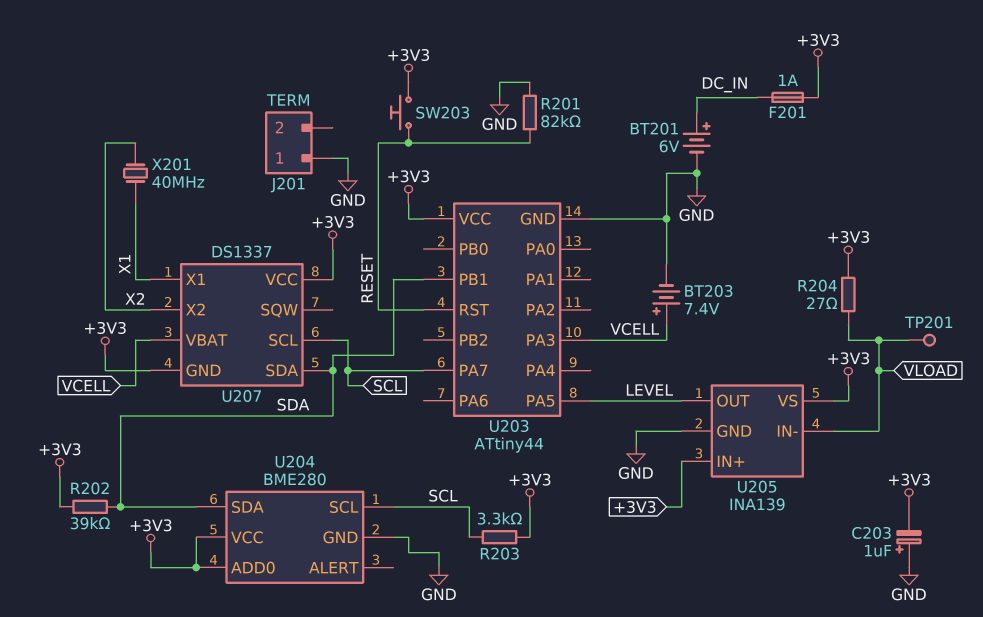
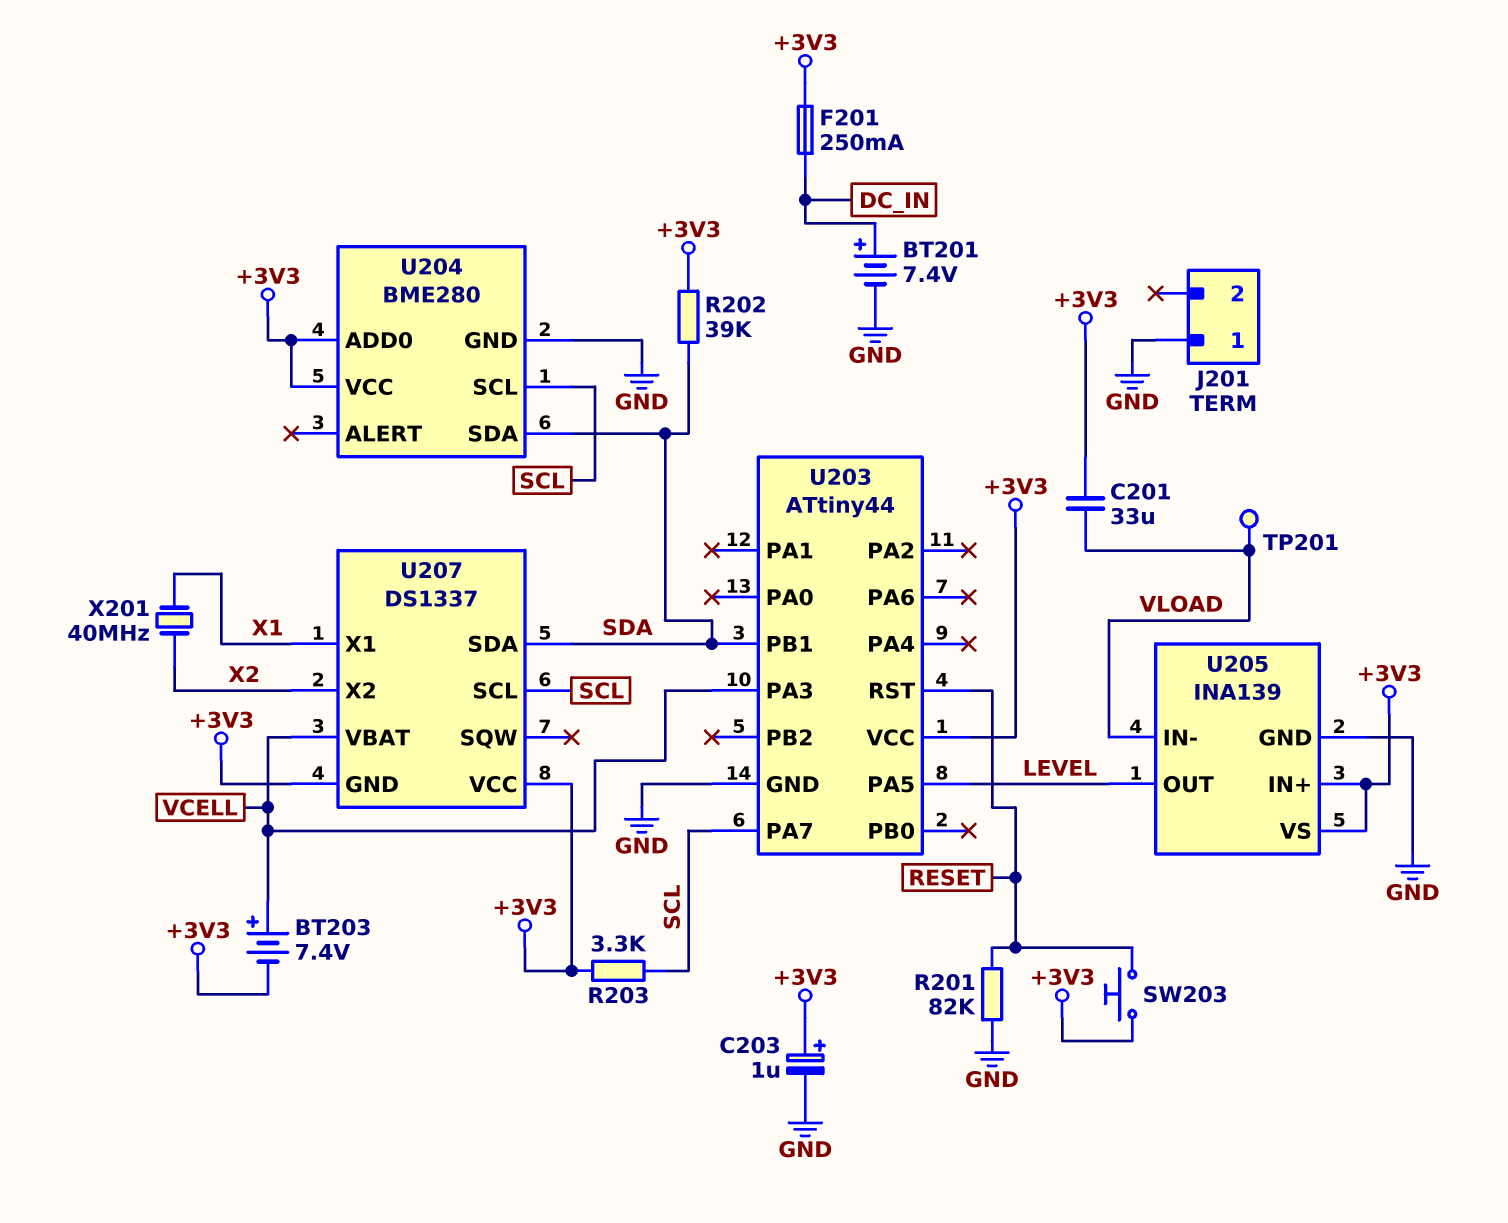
BT201: 6V (plus DC_IN, minus GND) -> 7.4V (plus DC_IN, minus GND)
BT203: 7.4V (plus VCELL, minus GND) -> 7.4V (plus VCELL, minus +3V3)
C201: none -> 33uF (+3V3, VLOAD)
C203: 1uF (plus GND, minus +3V3) -> 1uF (plus +3V3, minus GND)
F201: 1A (+3V3, DC_IN) -> 250mA (+3V3, DC_IN)
R204: 27 (+3V3, VLOAD) -> none

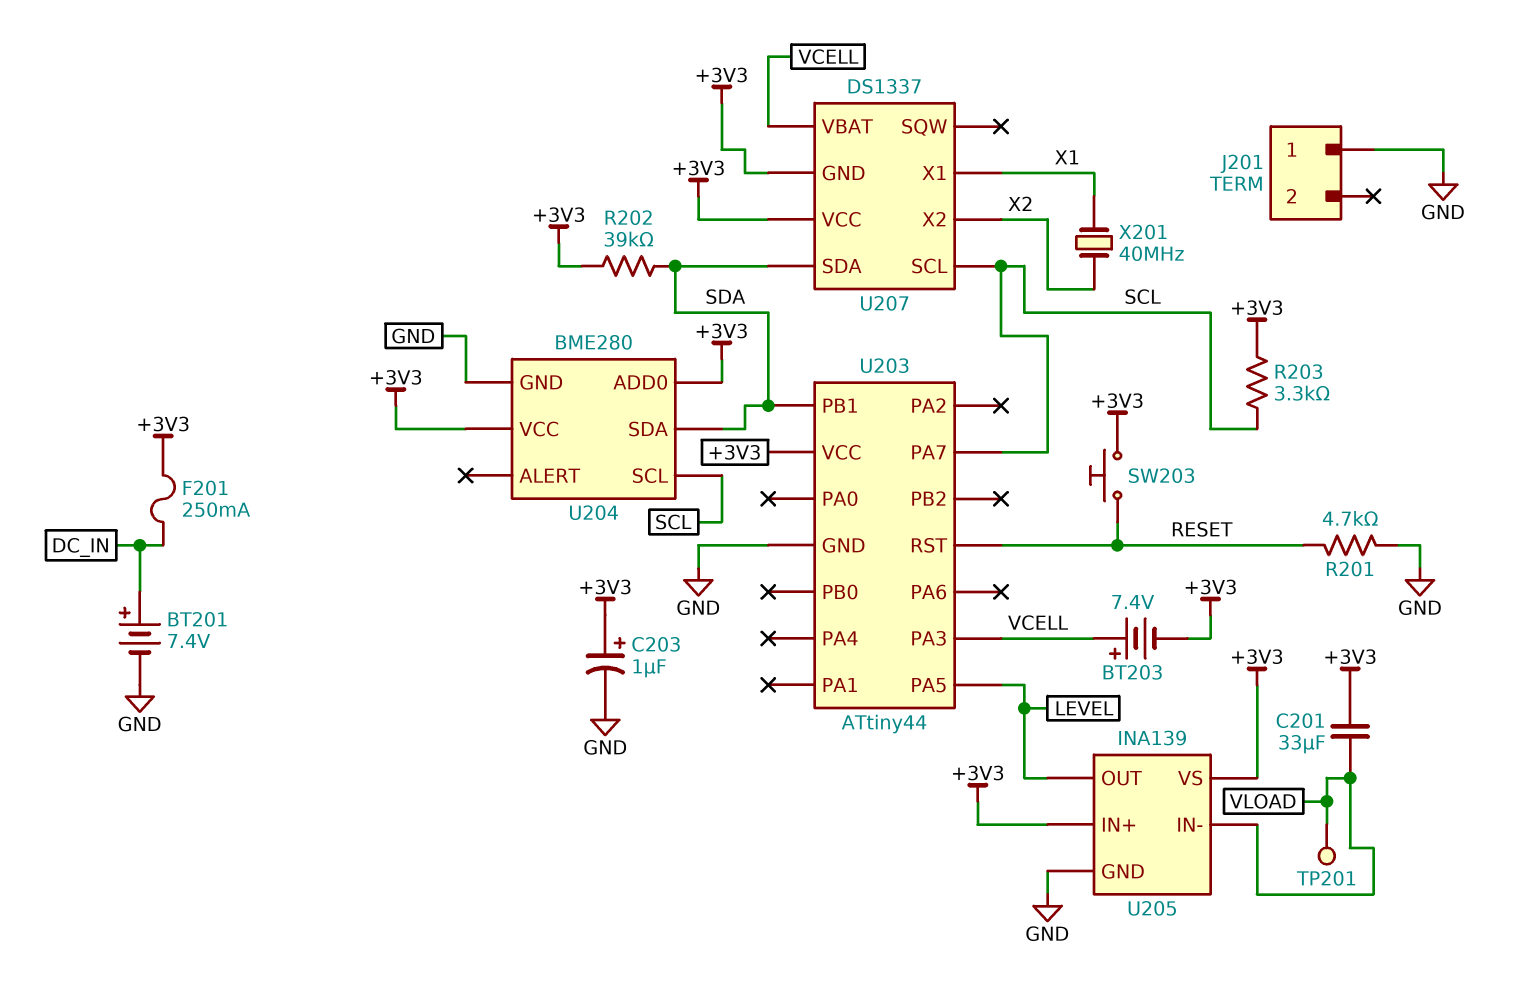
R201: 82k (GND, RESET) -> 4.7k (GND, RESET)

